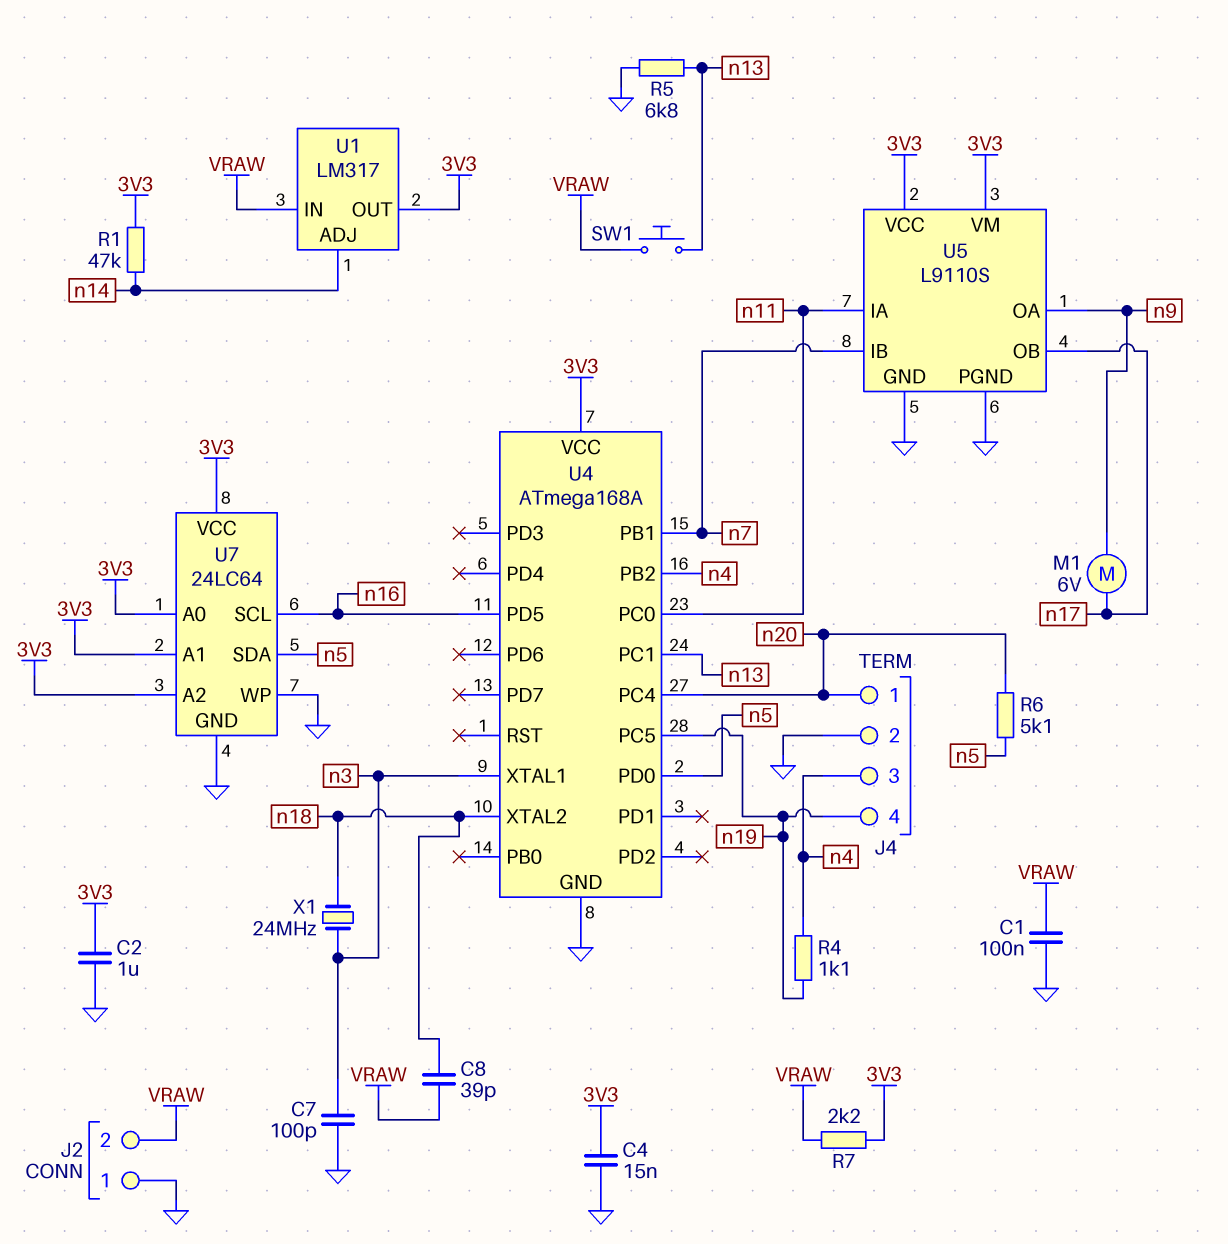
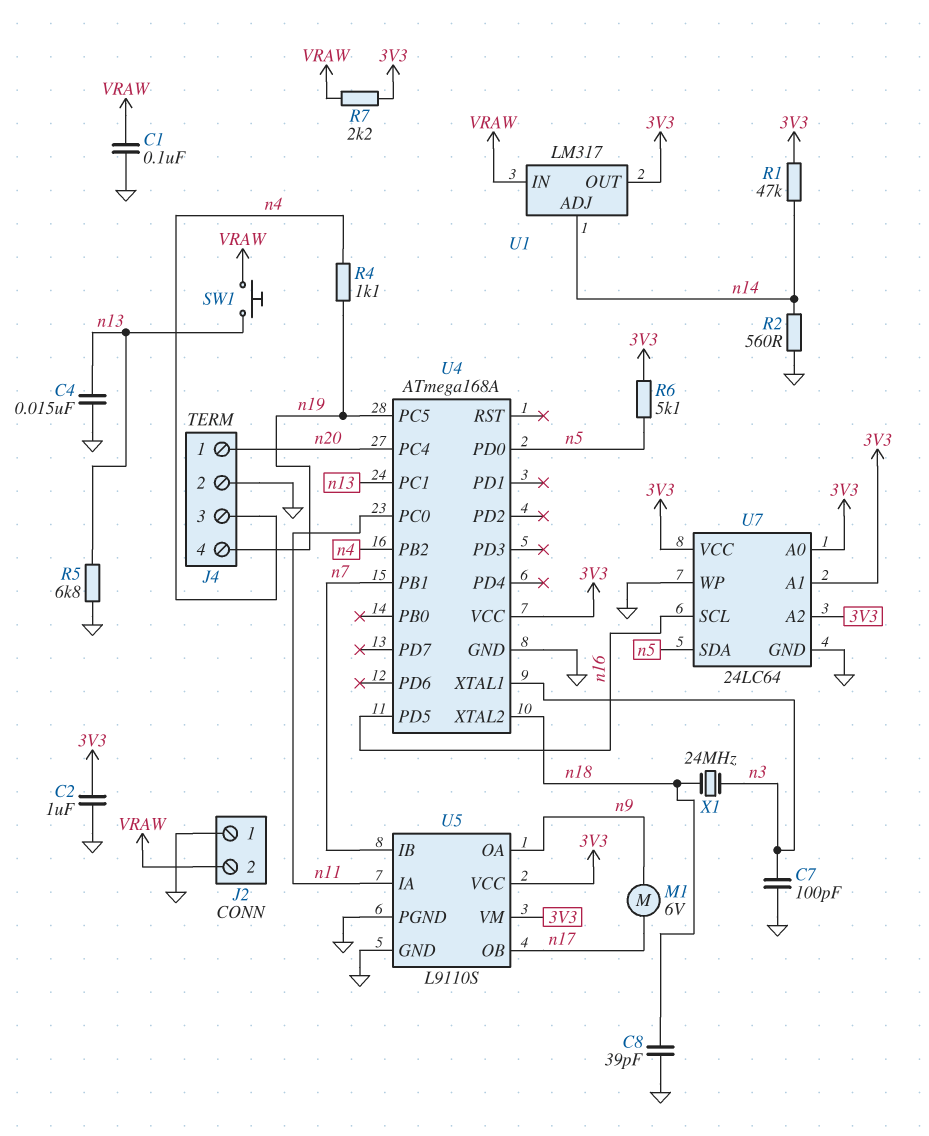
C4: 15nF (3V3, GND) -> 15nF (GND, n13)
C8: 39pF (VRAW, n18) -> 39pF (GND, n18)
R2: none -> 560 (GND, n14)
R6: 5.1k (n5, n20) -> 5.1k (3V3, n5)

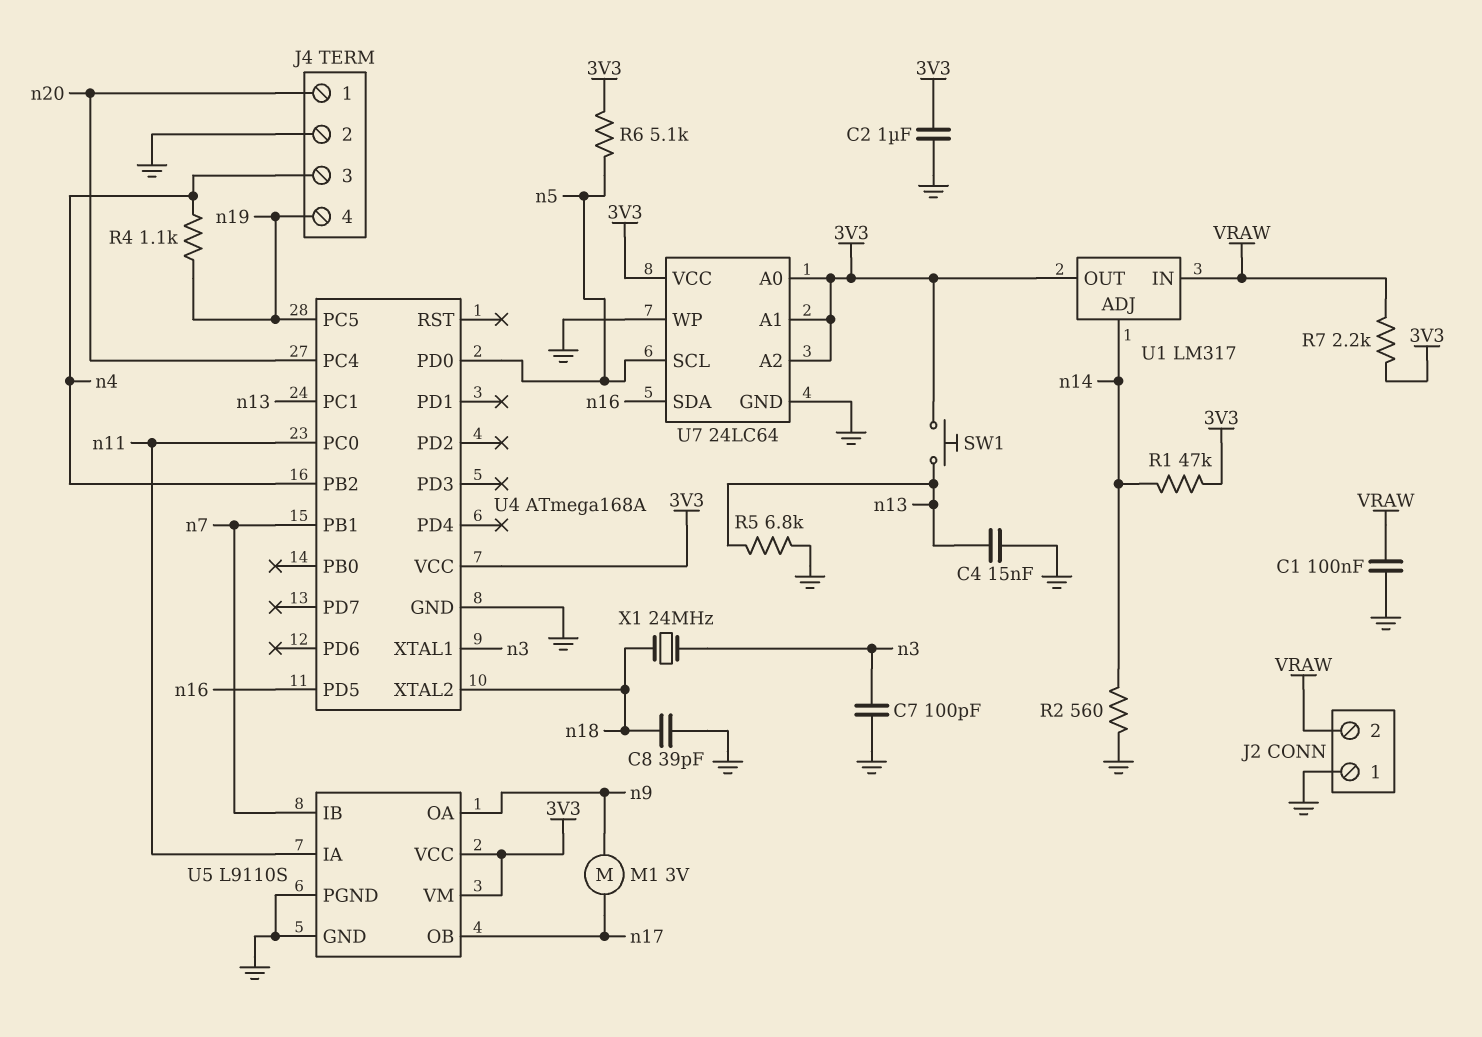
M1: motor 6V (n9, n17) -> motor 3V (n9, n17)
SW1: button (VRAW, n13) -> button (3V3, n13)
U7 pin SCL: n16 -> n5
U7 pin SDA: n5 -> n16

